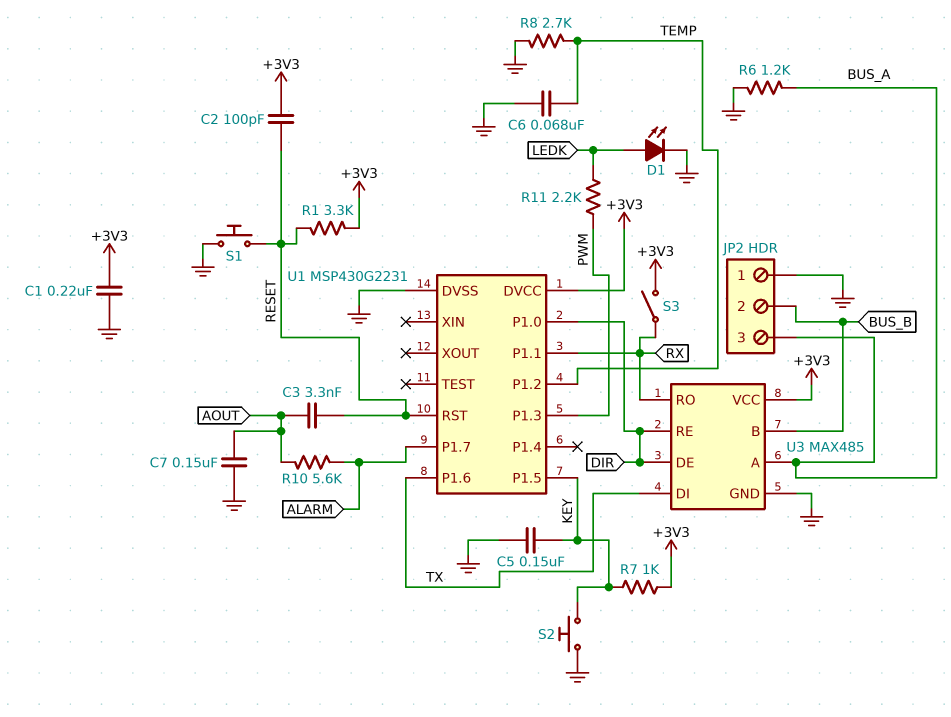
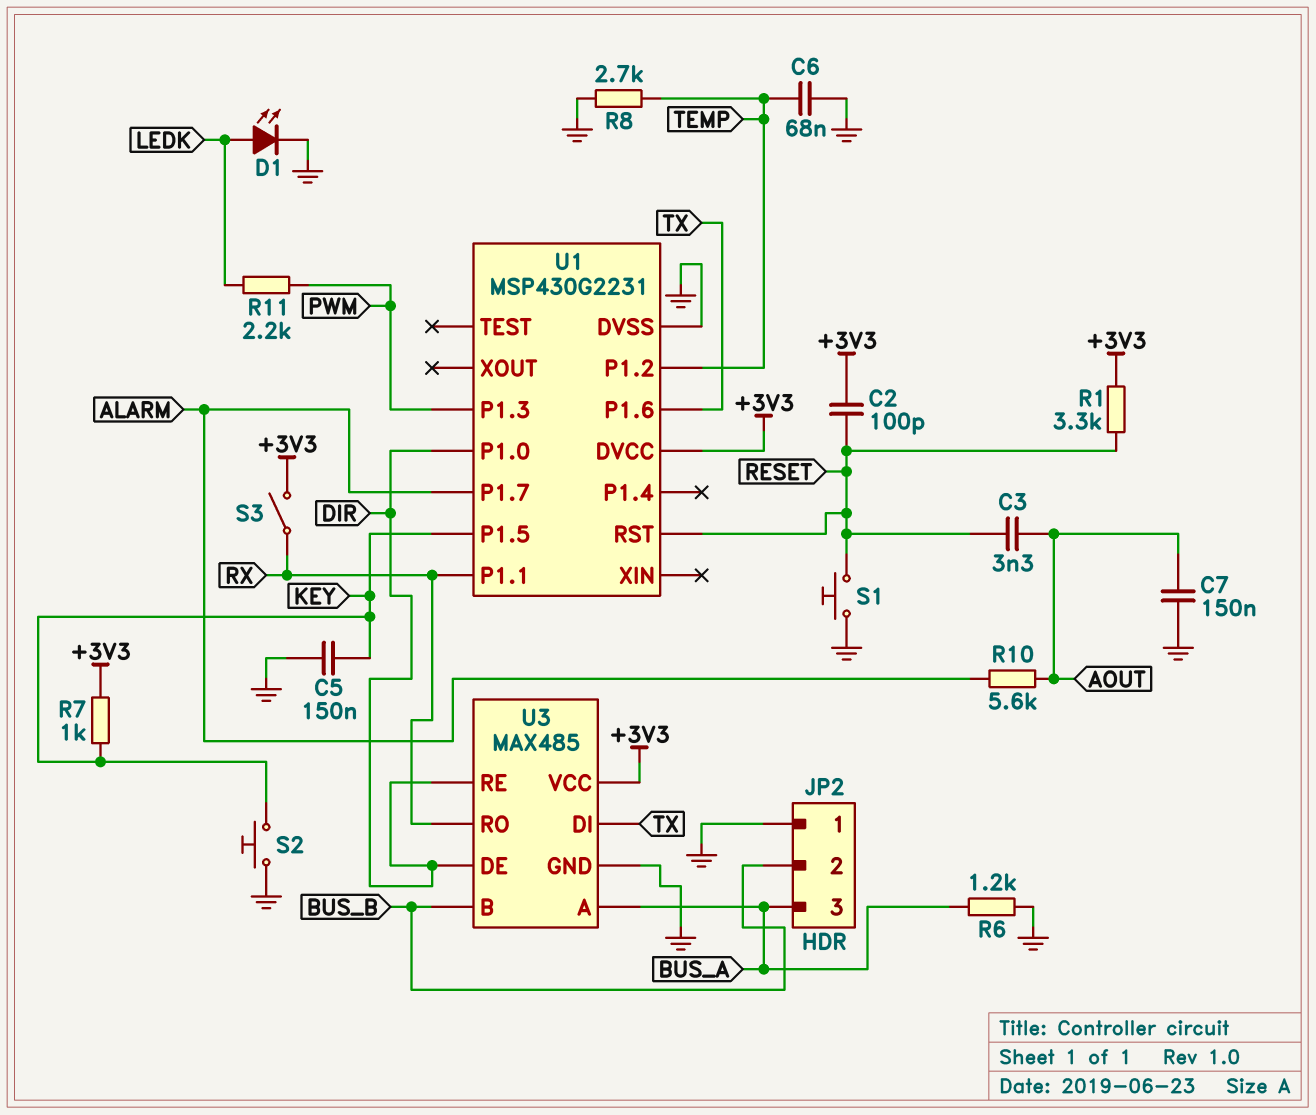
C1: 220nF (+3V3, GND) -> none

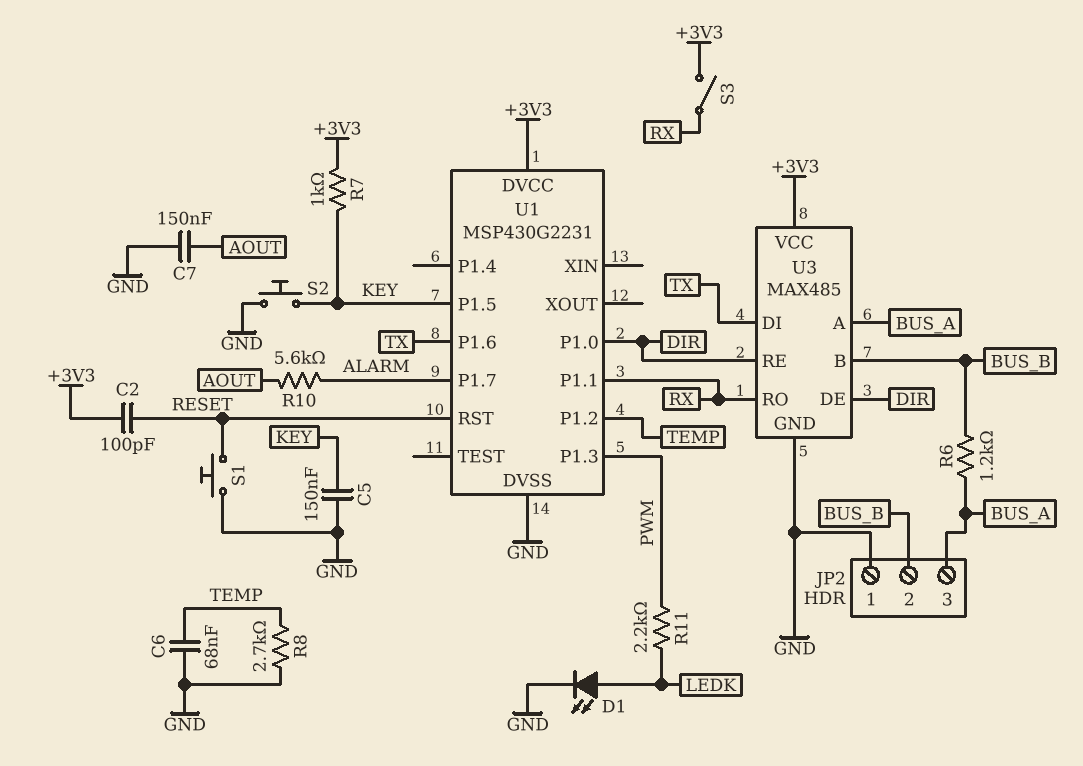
C3: 3.3nF (AOUT, RESET) -> none
R1: 3.3k (+3V3, RESET) -> none
R6: 1.2k (BUS_A, GND) -> 1.2k (BUS_A, BUS_B)

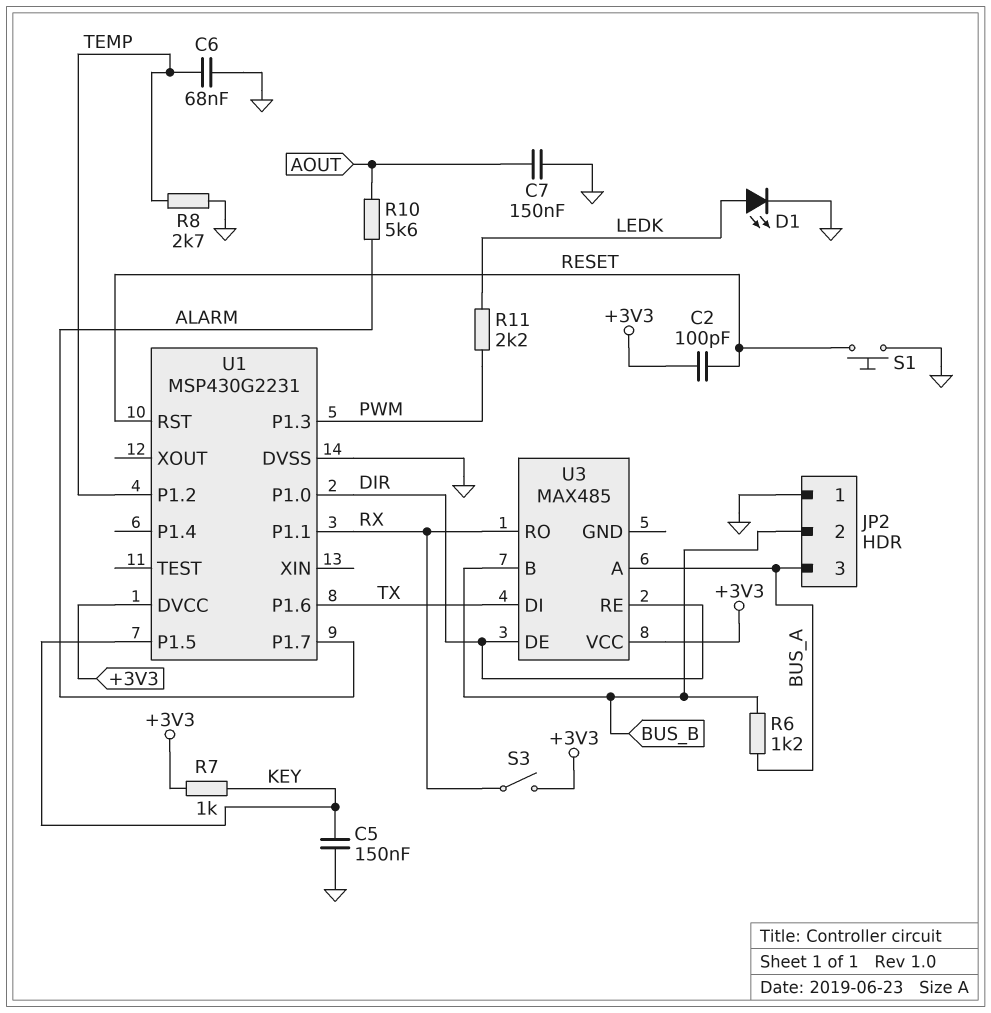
S2: button (GND, KEY) -> none
U3 pin GND: GND -> none

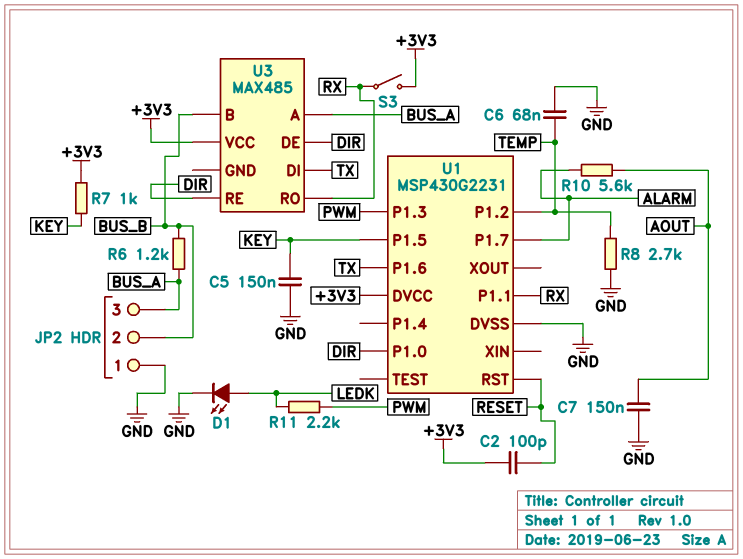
S1: button (GND, RESET) -> none

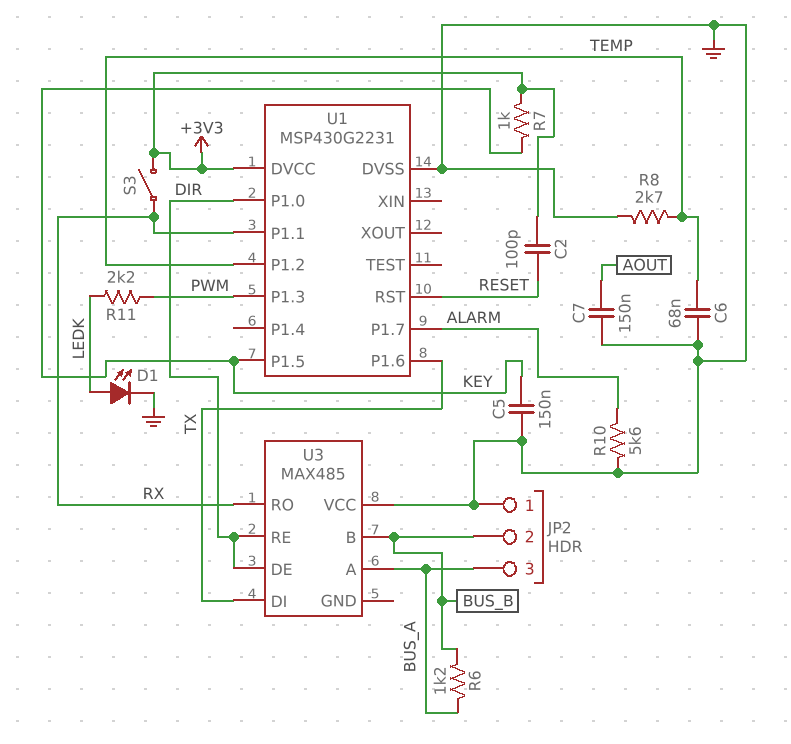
R10: 5.6k (ALARM, AOUT) -> 5.6k (ALARM, GND)
U3 pin VCC: +3V3 -> GND

